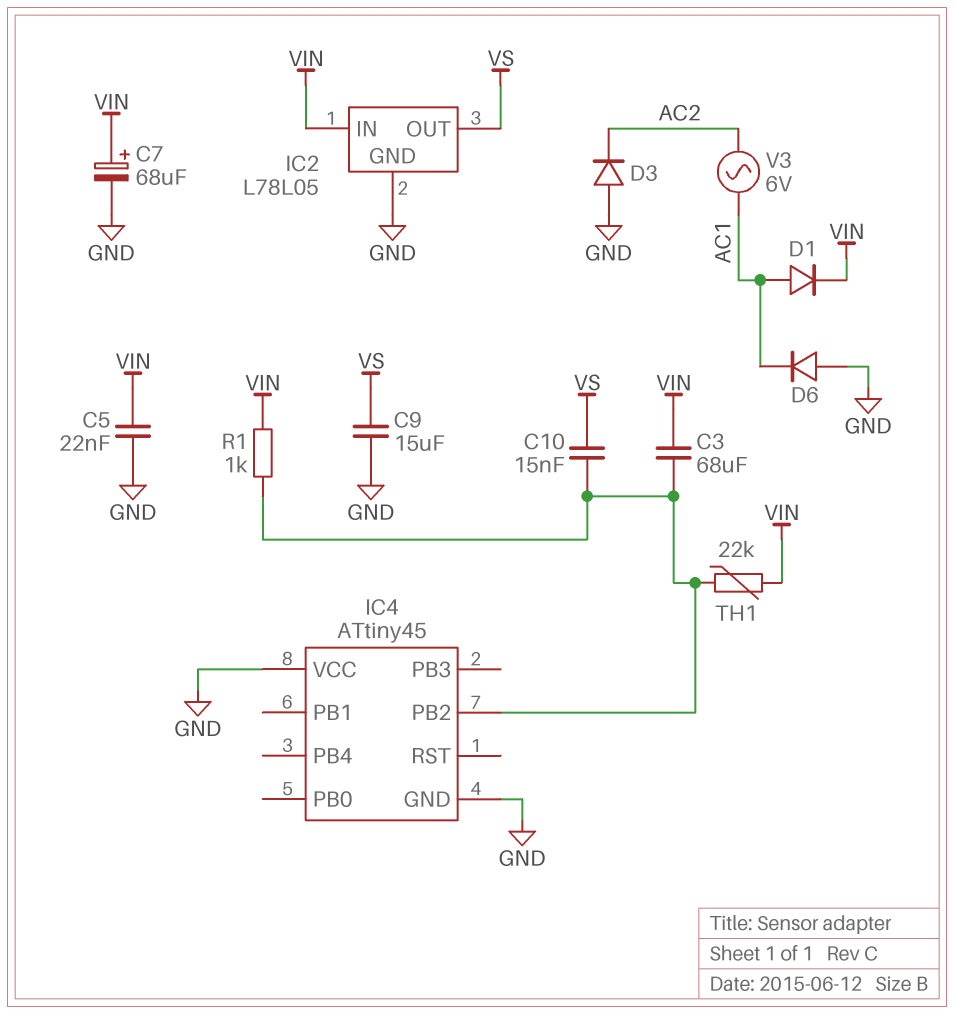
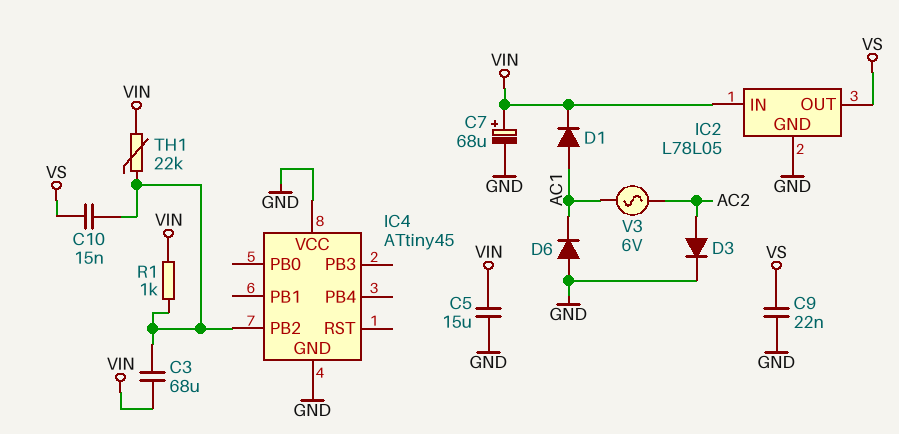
C5: 22nF (GND, VIN) -> 15uF (GND, VIN)
C9: 15uF (GND, VS) -> 22nF (GND, VS)
D3: diode (A GND, K AC2) -> diode (A AC2, K GND)

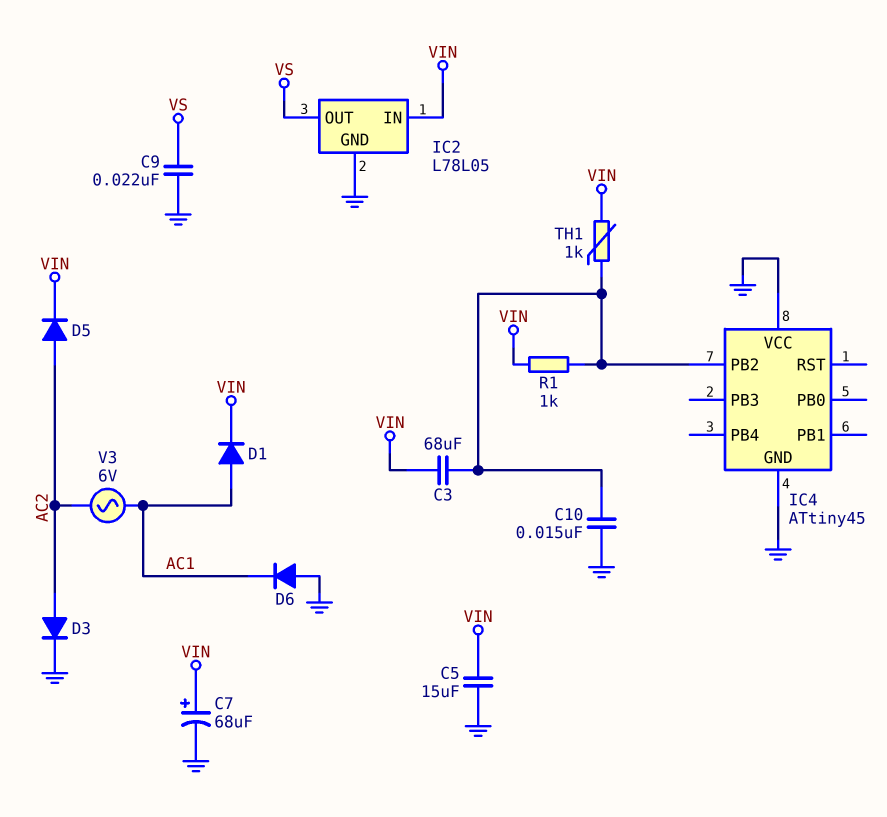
C10: 15nF (IC4/PB2, VS) -> 15nF (GND, IC4/PB2)
D5: none -> diode (A AC2, K VIN)
TH1: 22k (IC4/PB2, VIN) -> 1k (IC4/PB2, VIN)

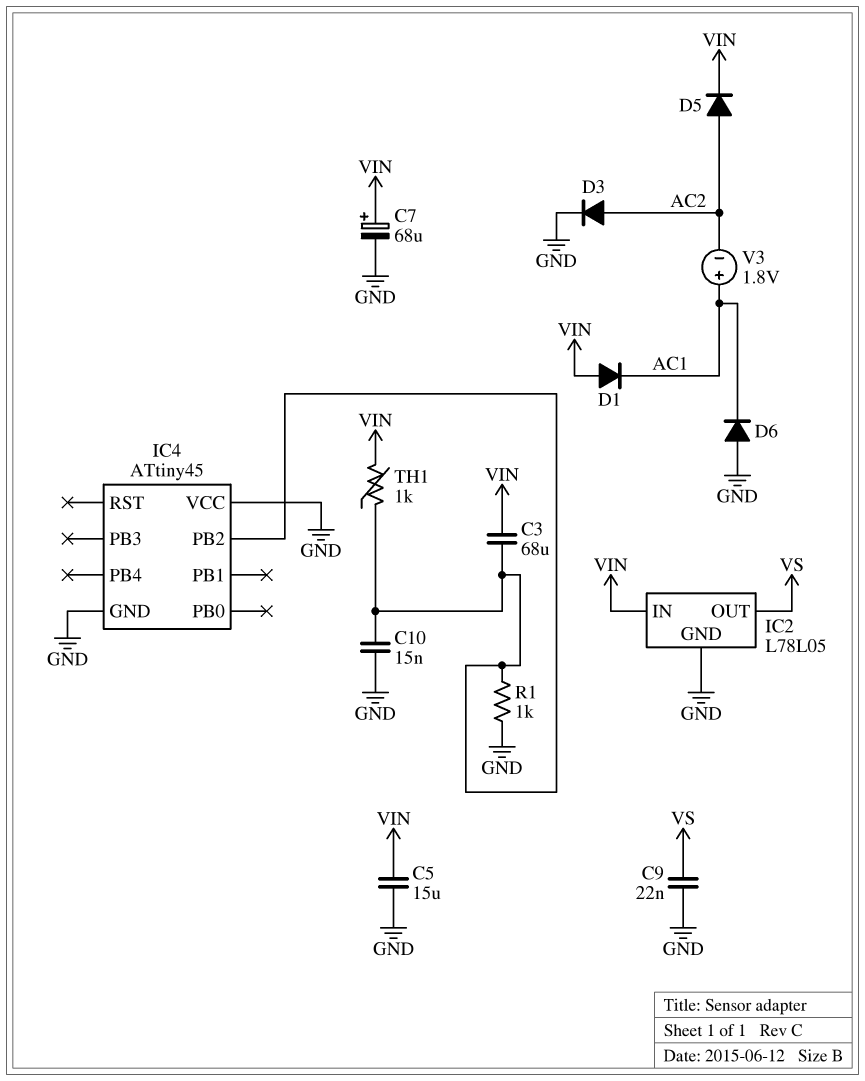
D1: diode (A AC1, K VIN) -> diode (A VIN, K AC1)
R1: 1k (IC4/PB2, VIN) -> 1k (GND, IC4/PB2)
V3: AC 6V (AC1, AC2) -> 1.8V (plus AC1, minus AC2)

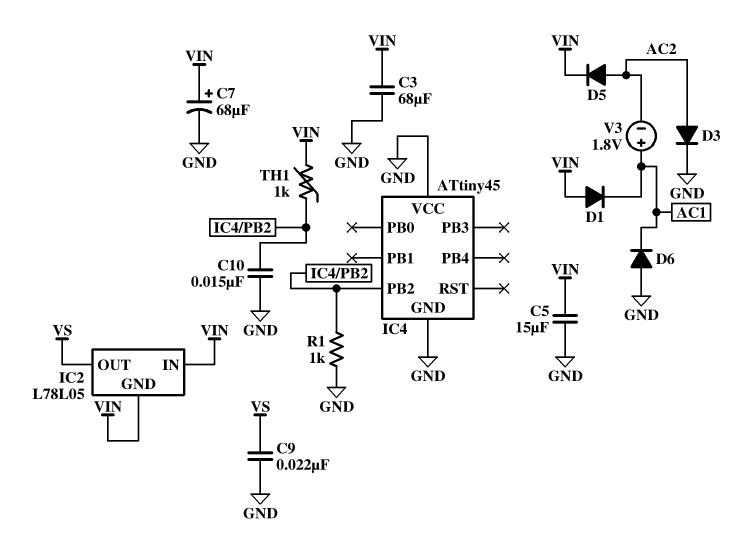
C3: 68uF (IC4/PB2, VIN) -> 68uF (GND, VIN)
IC2 pin GND: GND -> VIN

